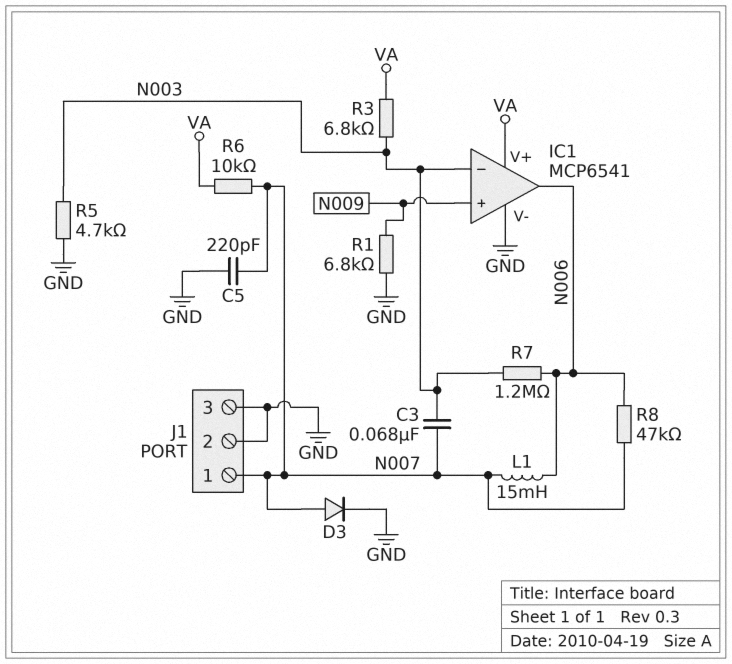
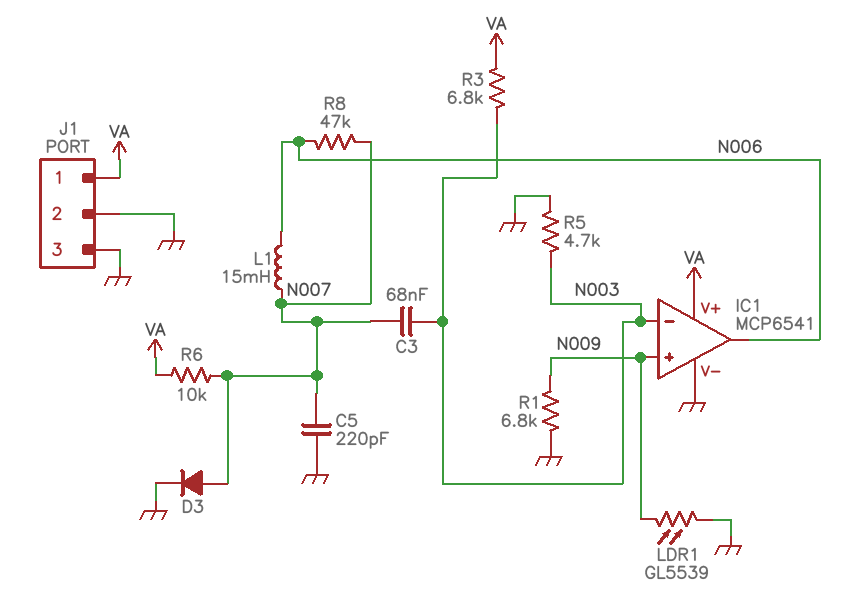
J1 pin 1: N007 -> VA
LDR1: none -> GL5539 (GND, N009)
R7: 1.2M (N003, N006) -> none

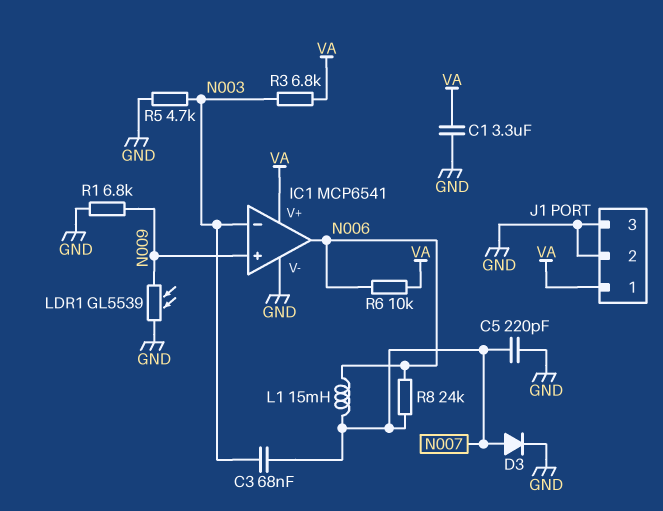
C1: none -> 3.3uF (GND, VA)
R6: 10k (N007, VA) -> 10k (N006, VA)
R8: 47k (N006, N007) -> 24k (N006, N007)

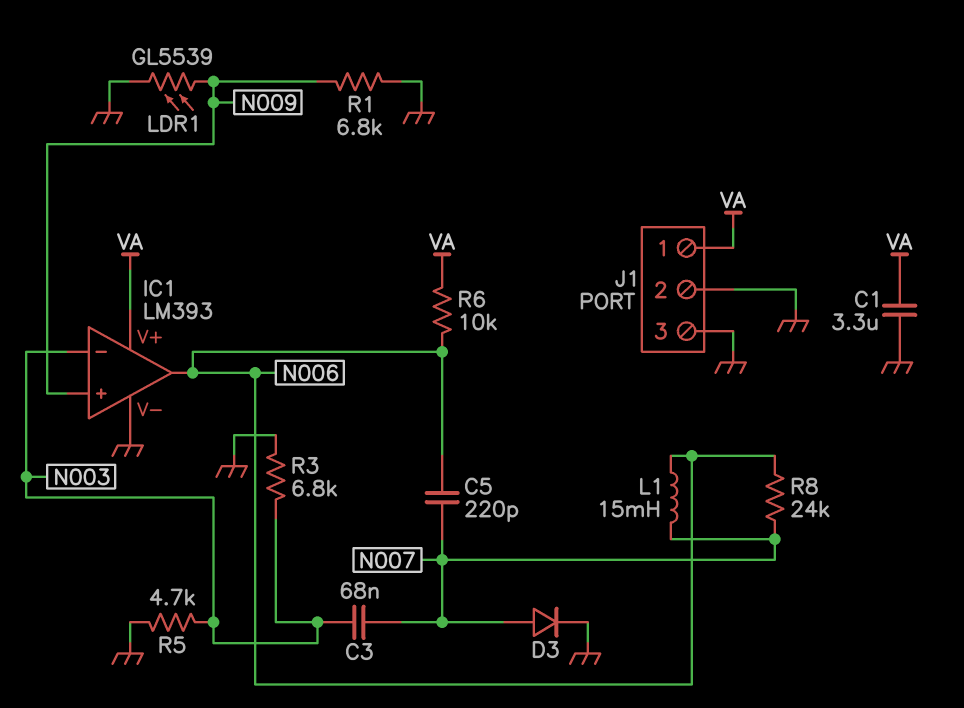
C5: 220pF (GND, N007) -> 220pF (N006, N007)
IC1: MCP6541 -> LM393
R3: 6.8k (N003, VA) -> 6.8k (GND, N003)

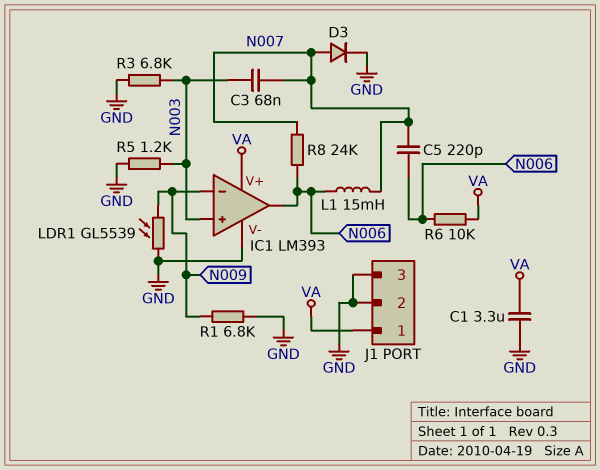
IC1 pin in+: N009 -> N003
IC1 pin in-: N003 -> N009
R5: 4.7k (GND, N003) -> 1.2k (GND, N003)

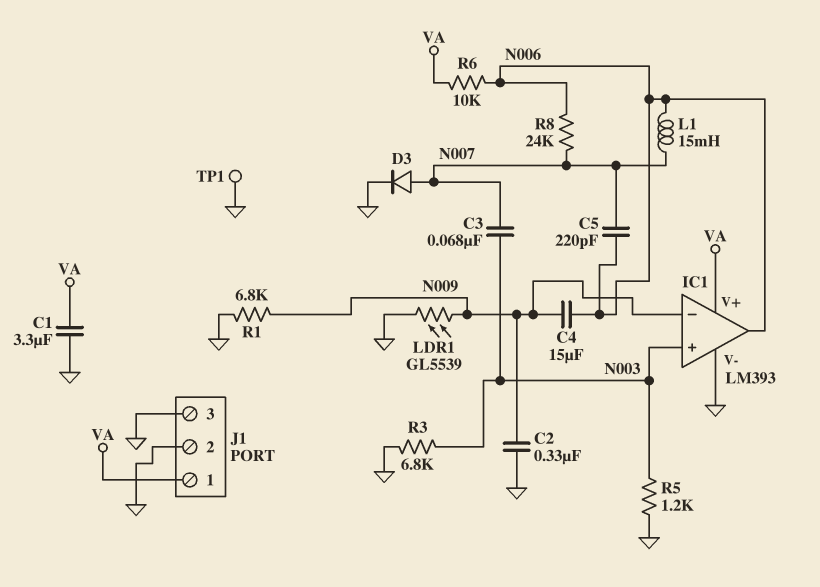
C2: none -> 330nF (GND, N009)
C4: none -> 15uF (N006, N009)
TP1: none -> test point (GND)

